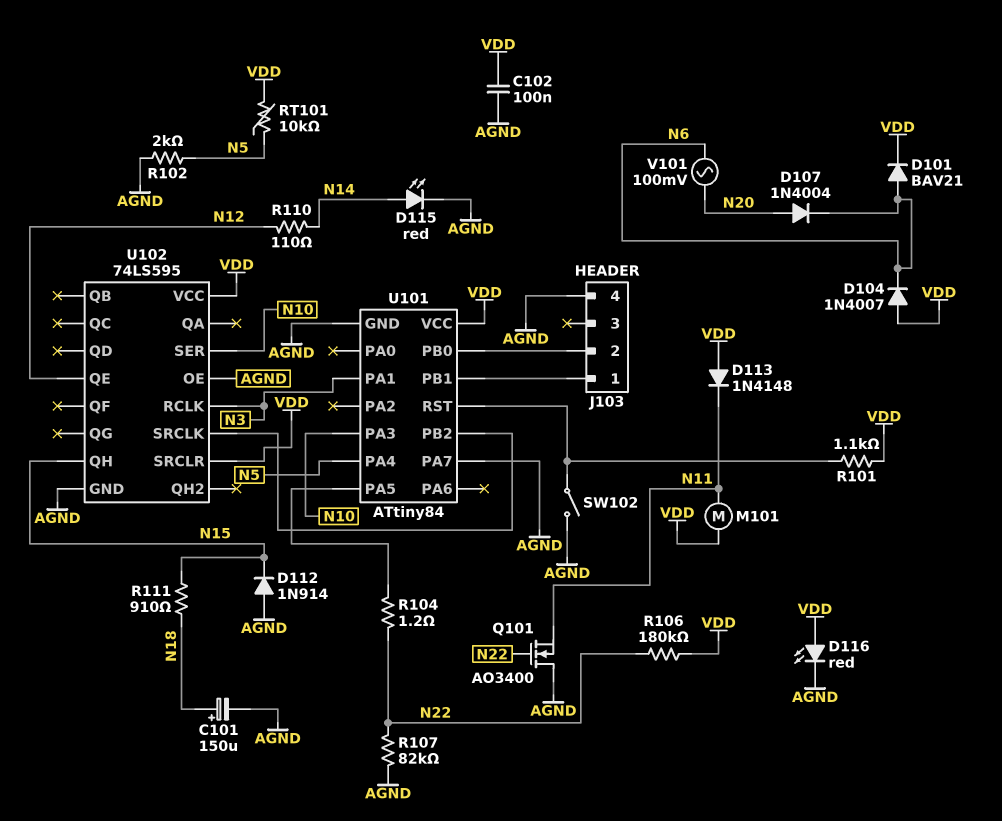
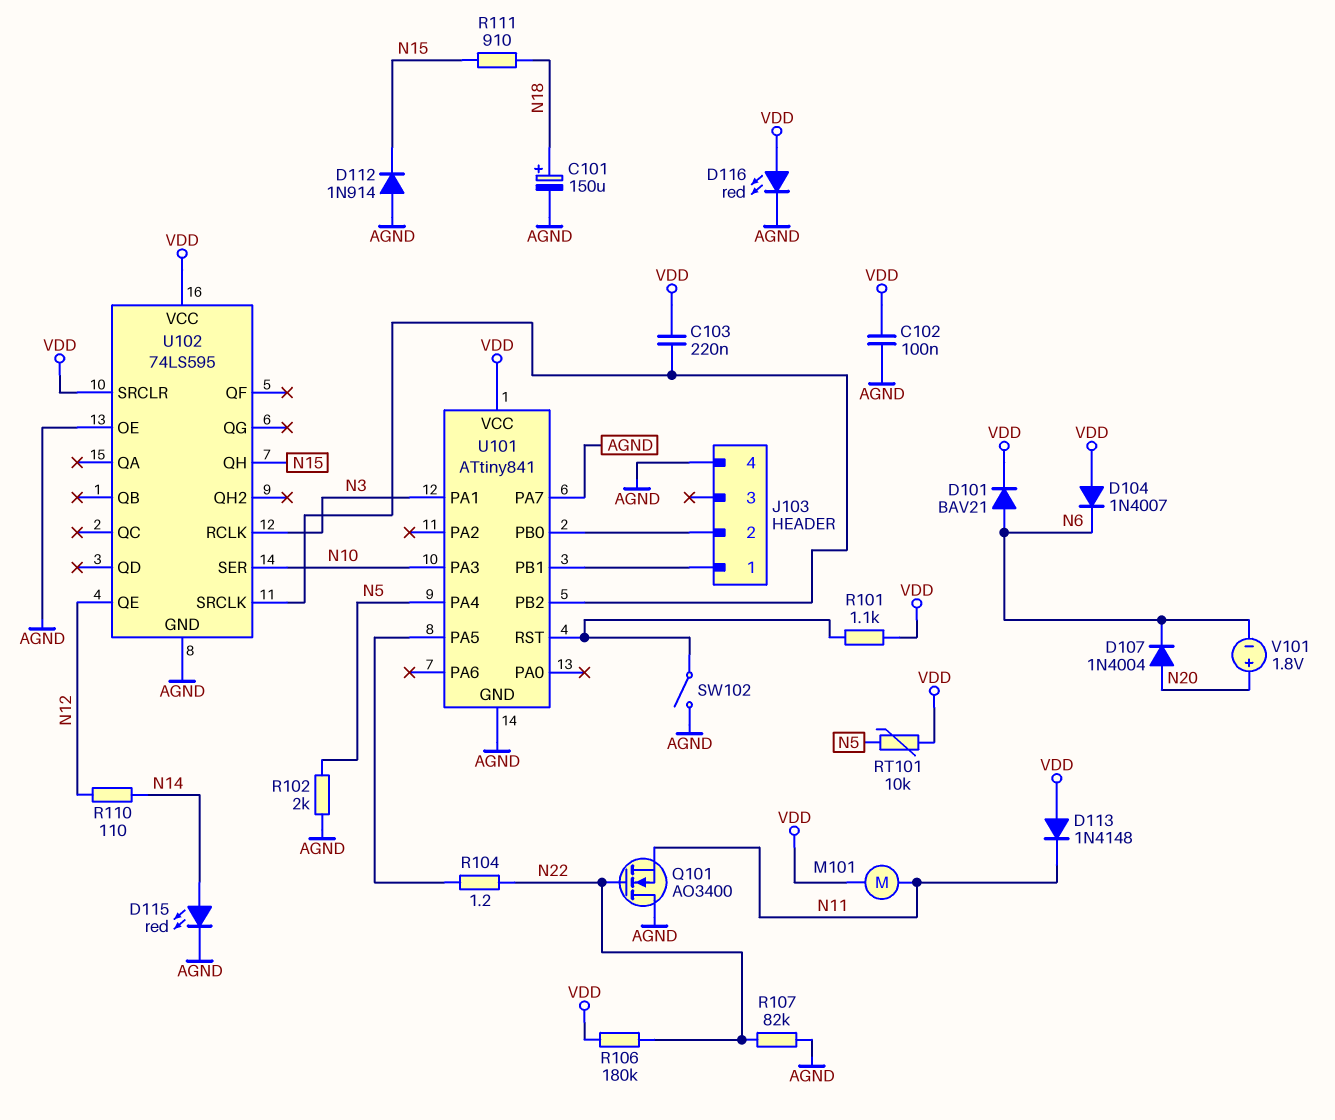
C103: none -> 220nF (U101/PB2, VDD)
U101: ATtiny84 -> ATtiny841
V101: AC 100mV (N6, N20) -> 1.8V (plus N20, minus N6)

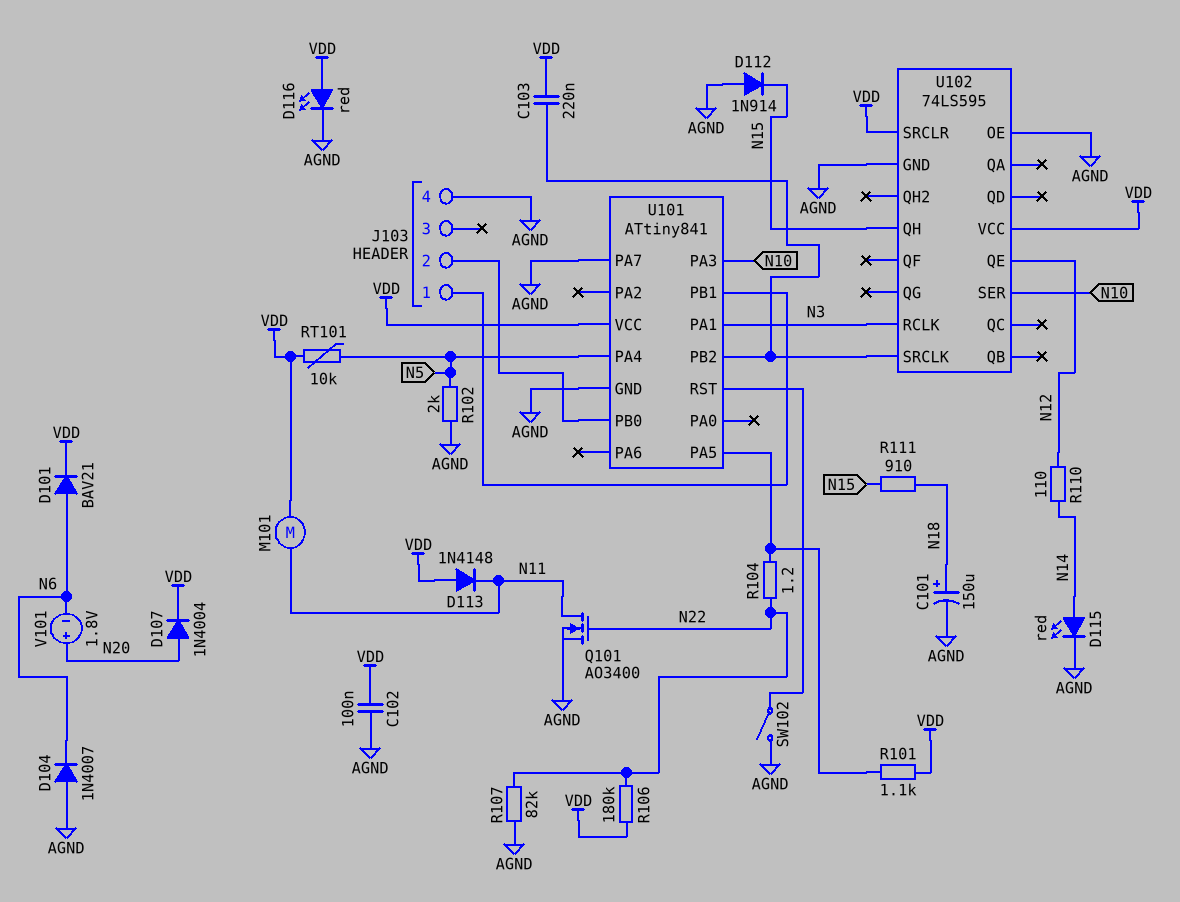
D104: diode 1N4007 (A VDD, K N6) -> diode 1N4007 (A AGND, K N6)
D107: diode 1N4004 (A N20, K N6) -> diode 1N4004 (A N20, K VDD)
Q101: NMOS AO3400 (G N22, D AGND, S N11) -> NMOS AO3400 (G N22, D N11, S AGND)
R101: 1.1k (U101/RST, VDD) -> 1.1k (U101/PA5, VDD)

